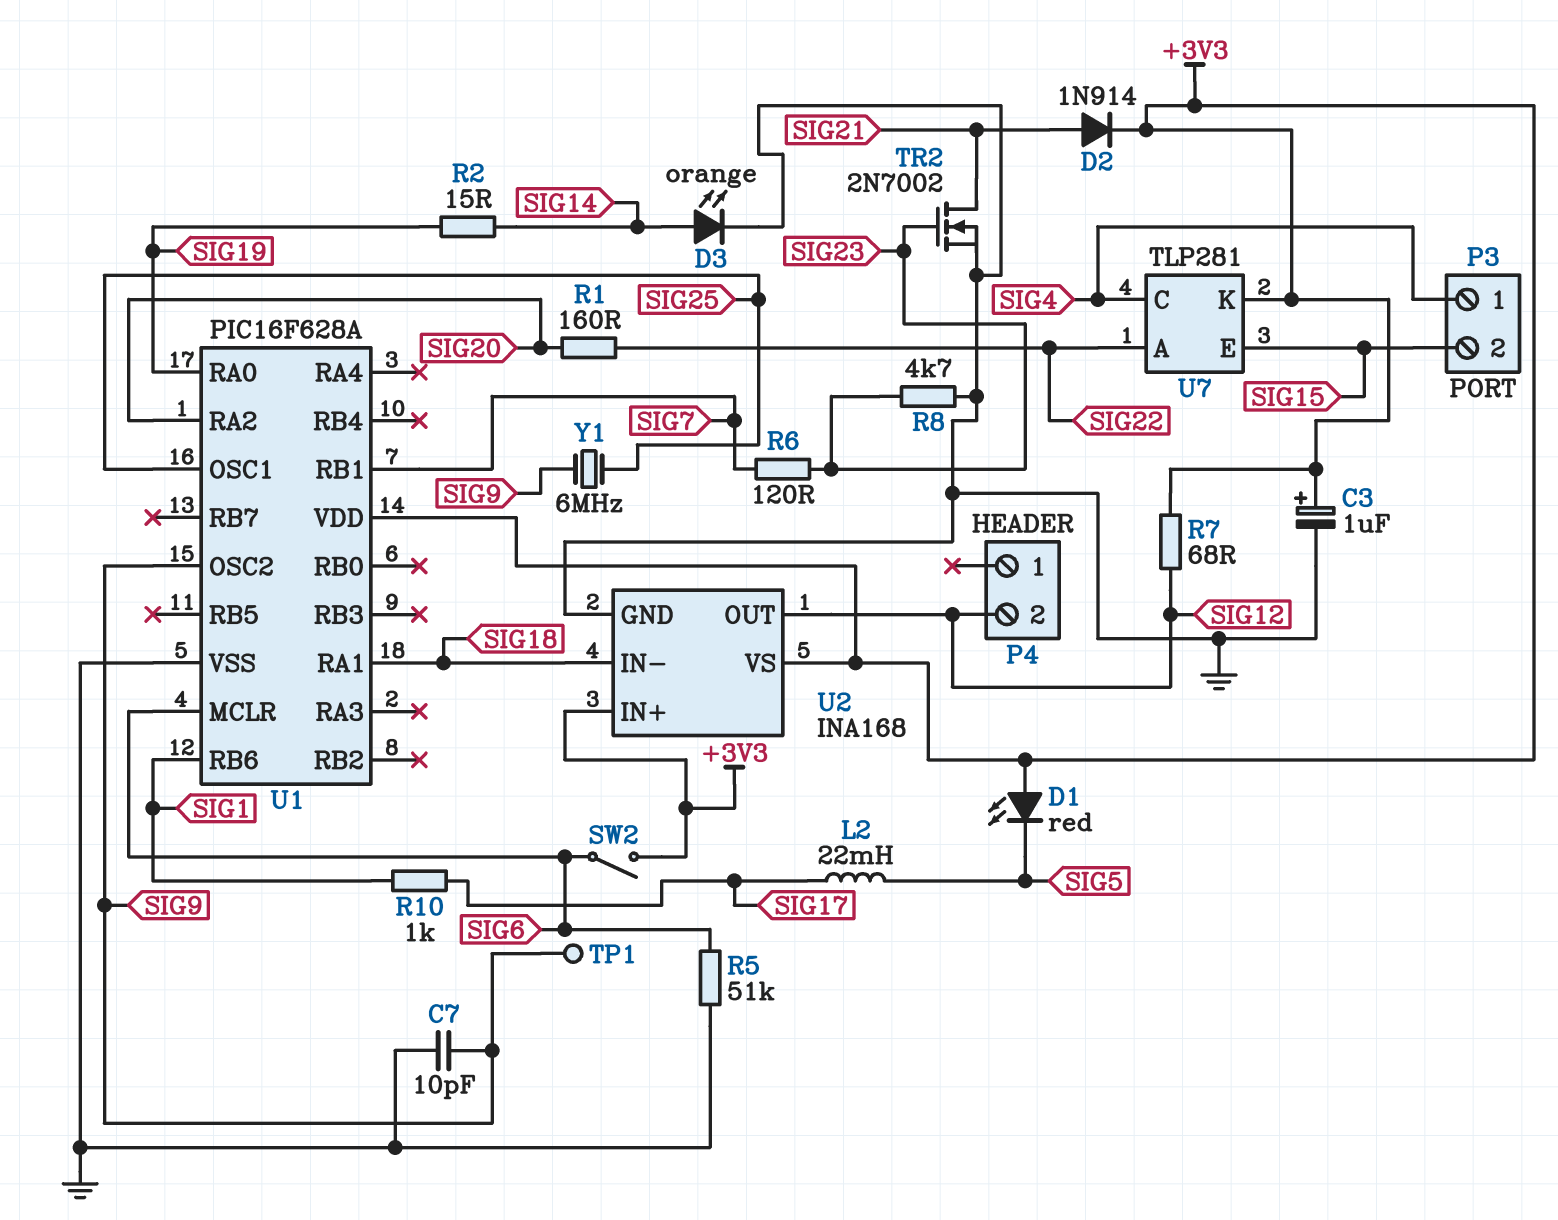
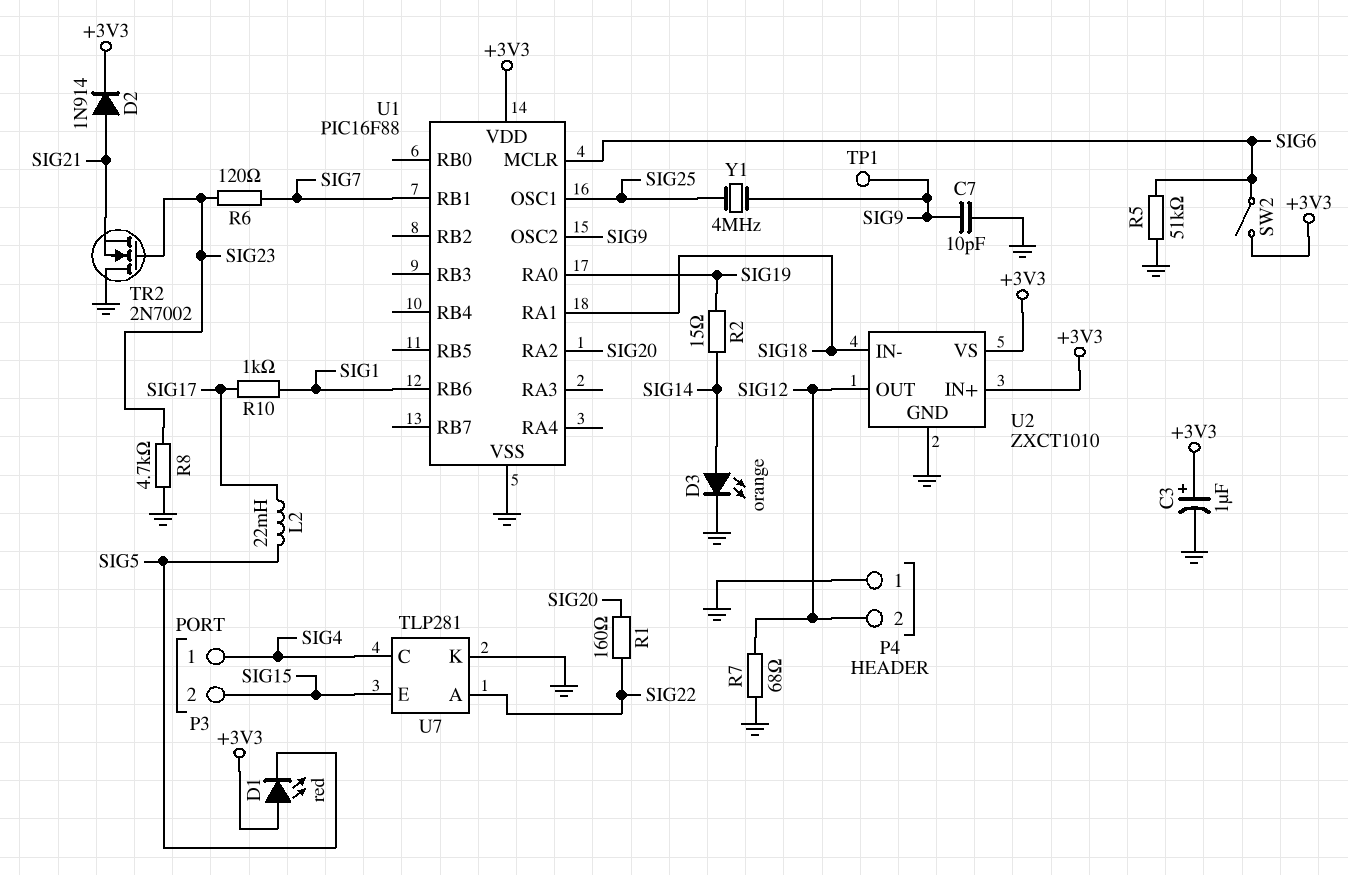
P4 pin 1: none -> GND
R7: 68 (+3V3, SIG12) -> 68 (GND, SIG12)
TR2: NMOS 2N7002 (G SIG23, D SIG21, S GND) -> NMOS 2N7002 (G SIG23, D GND, S SIG21)
U1: PIC16F628A -> PIC16F88
U2: INA168 -> ZXCT1010
U7 pin K: +3V3 -> GND
Y1: 6MHz (SIG9, SIG25) -> 4MHz (SIG9, SIG25)

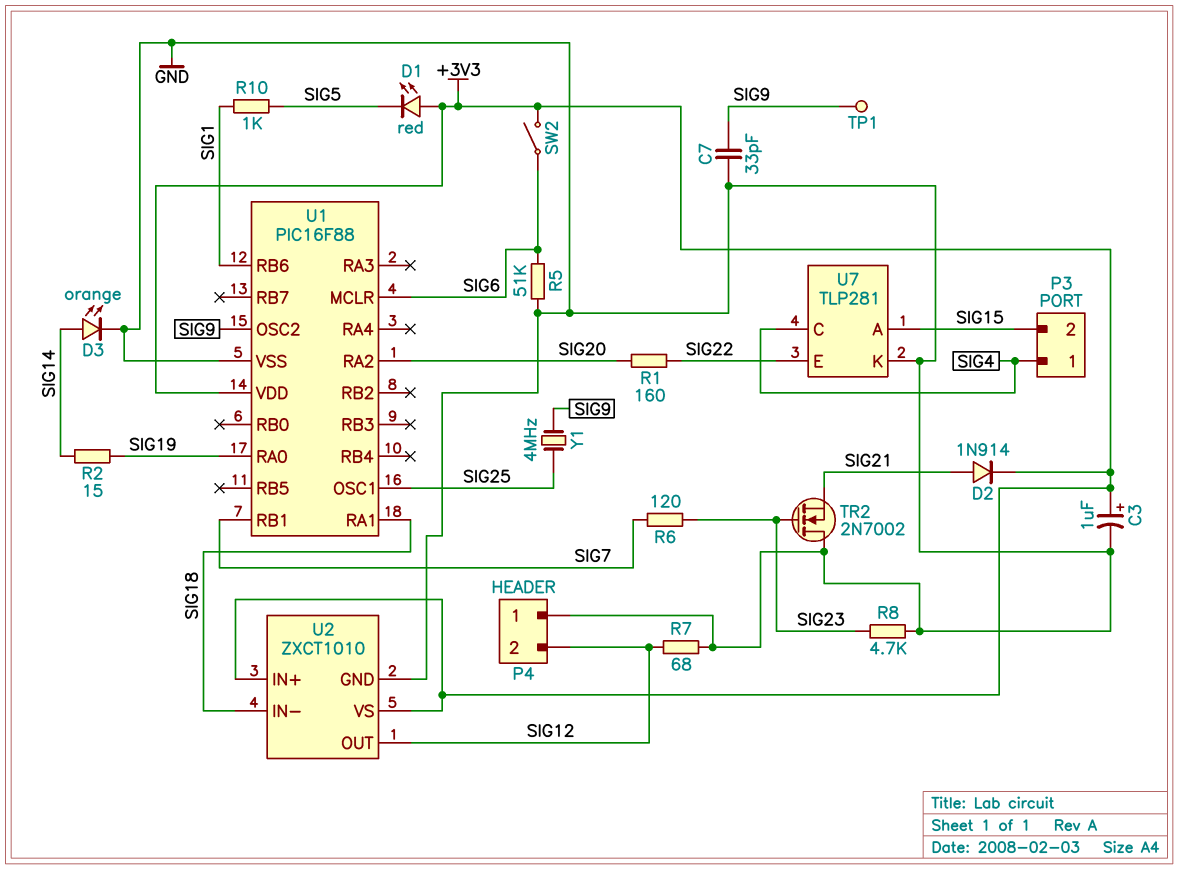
C7: 10pF (GND, SIG9) -> 33pF (GND, SIG9)
L2: 22mH (SIG5, SIG17) -> none
R10: 1k (SIG1, SIG17) -> 1k (SIG1, SIG5)
U7 pin A: SIG22 -> SIG15
U7 pin E: SIG15 -> SIG22

